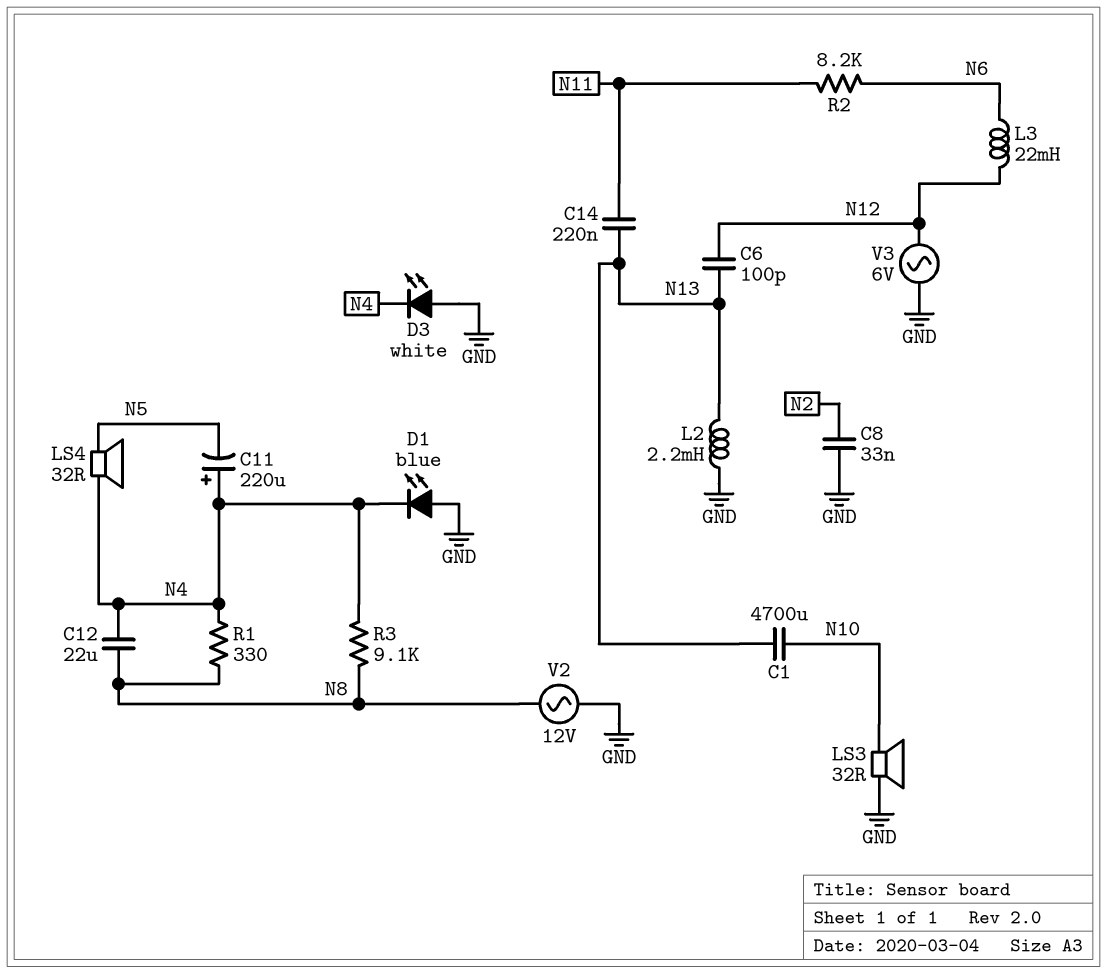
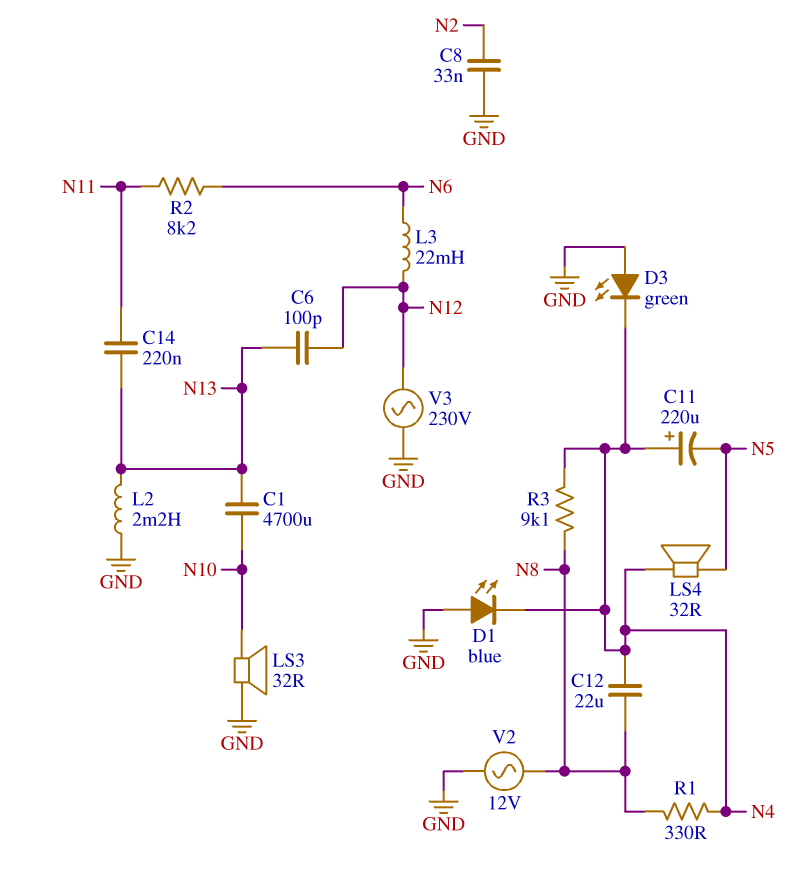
D3: LED white (A GND, K N4) -> LED green (A GND, K N4)
V3: AC 6V (GND, N12) -> AC 230V (GND, N12)

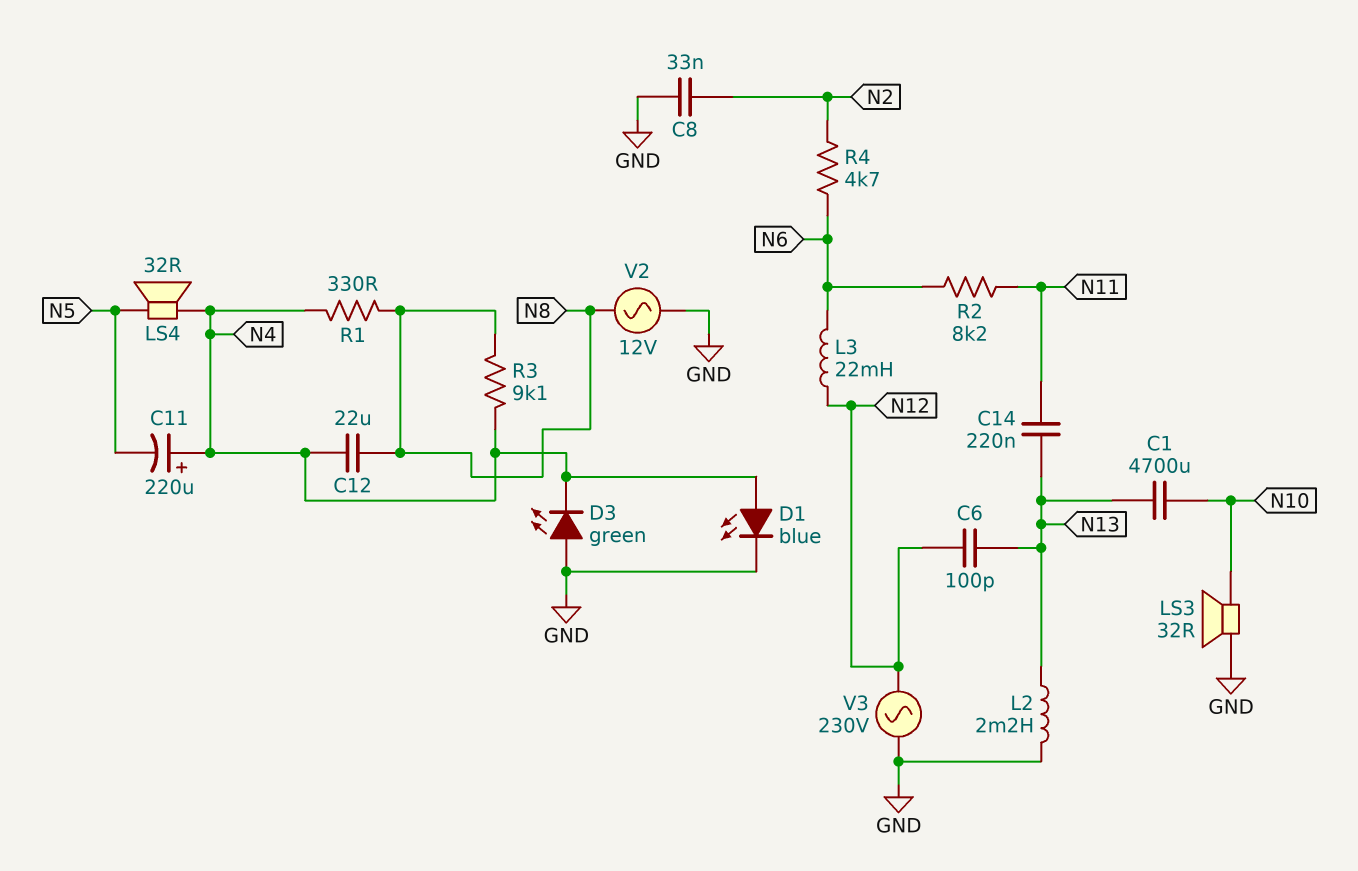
D1: LED blue (A GND, K N4) -> LED blue (A N4, K GND)
R4: none -> 4.7k (N2, N6)

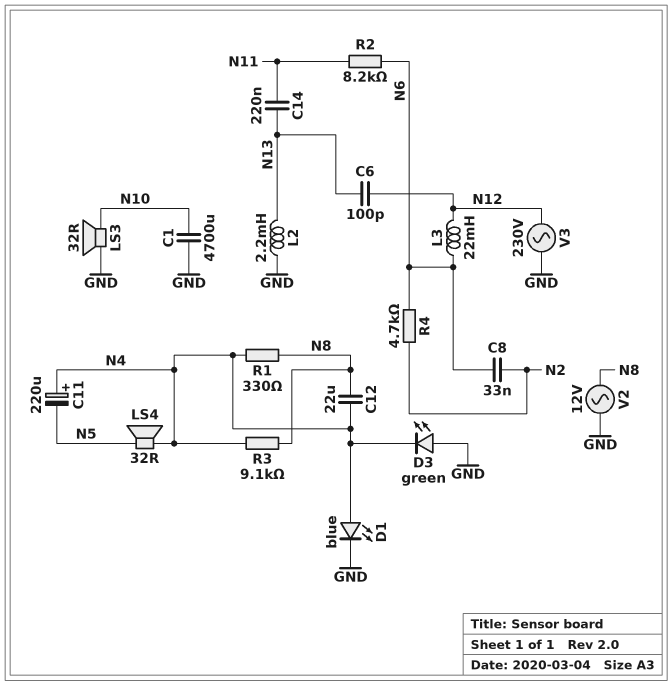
C1: 4700uF (N10, N13) -> 4700uF (GND, N10)
C8: 33nF (GND, N2) -> 33nF (N2, N6)

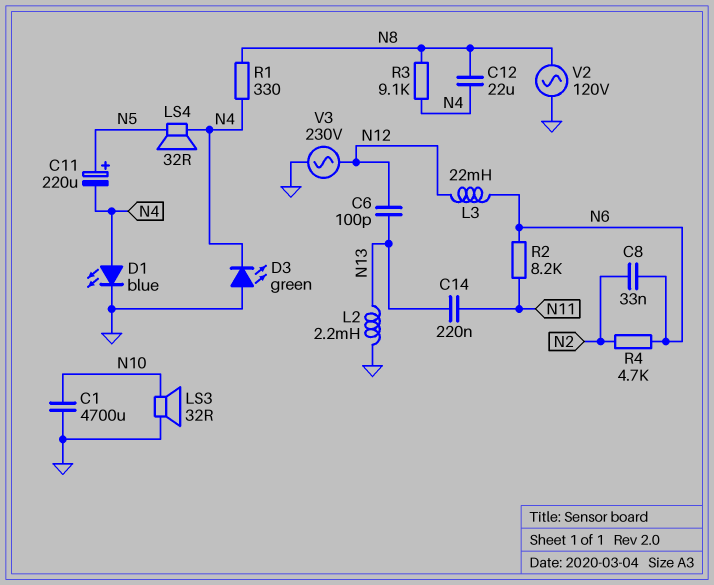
C11: 220uF (plus N4, minus N5) -> 220uF (plus N5, minus N4)
V2: AC 12V (GND, N8) -> AC 120V (GND, N8)

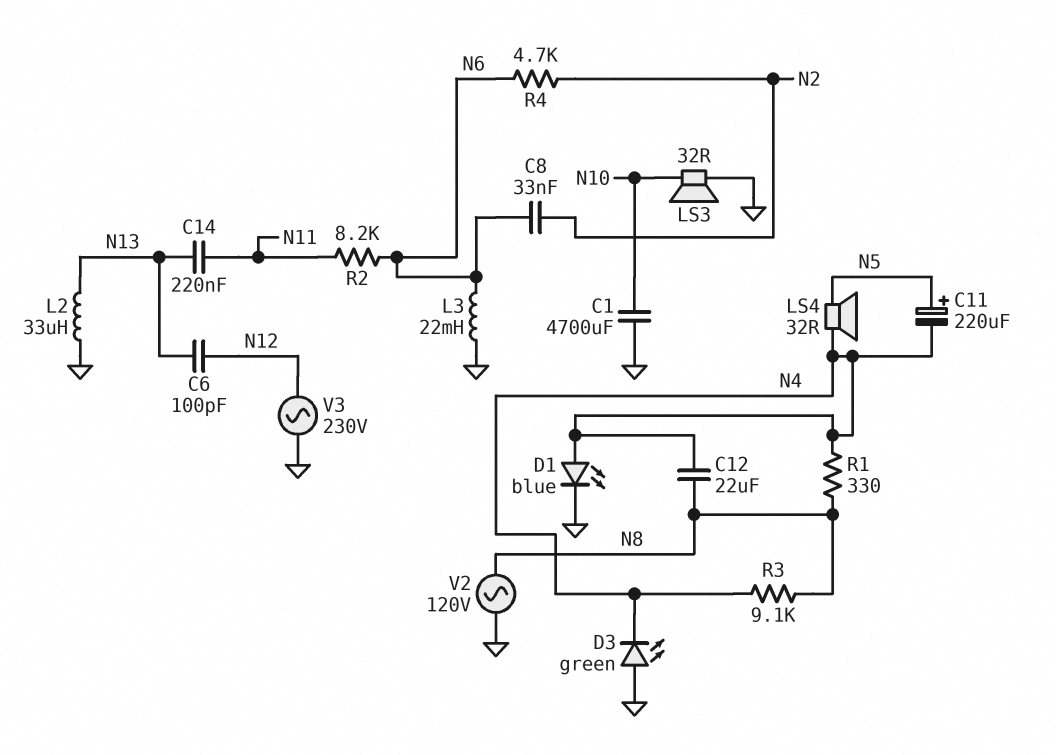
L2: 2.2mH (GND, N13) -> 33uH (GND, N13)
L3: 22mH (N6, N12) -> 22mH (GND, N6)

